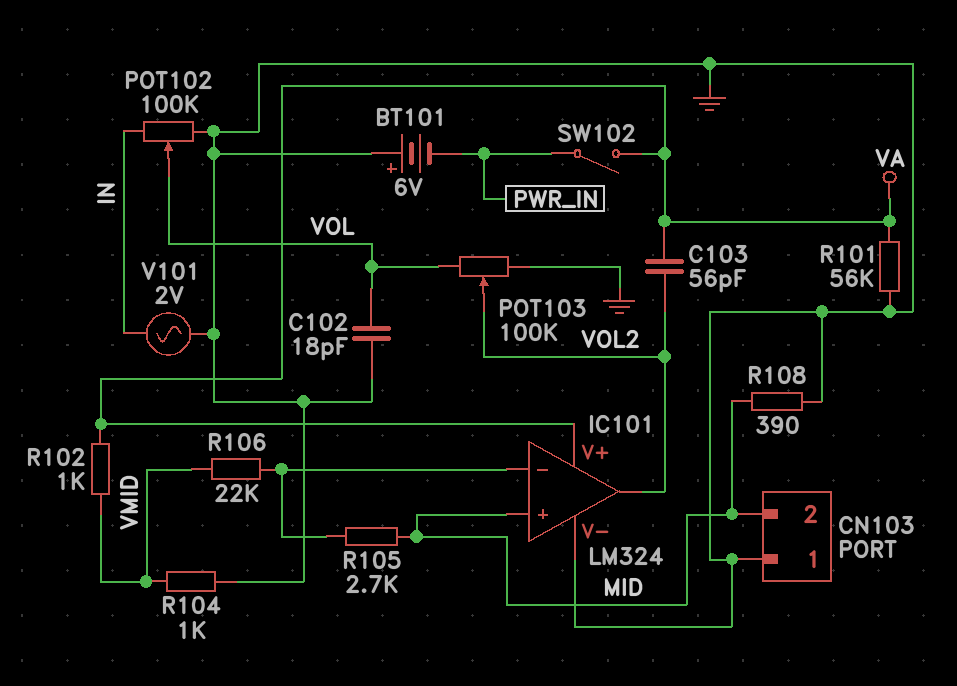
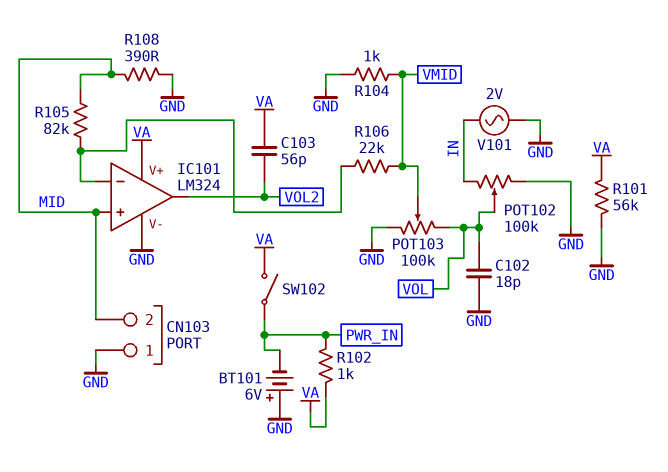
POT103: 100k (GND, VOL, wiper VOL2) -> 100k (GND, VOL, wiper VMID)
R102: 1k (VA, VMID) -> 1k (PWR_IN, VA)
R105: 2.7k (IC101/in-, MID) -> 82k (IC101/in-, MID)

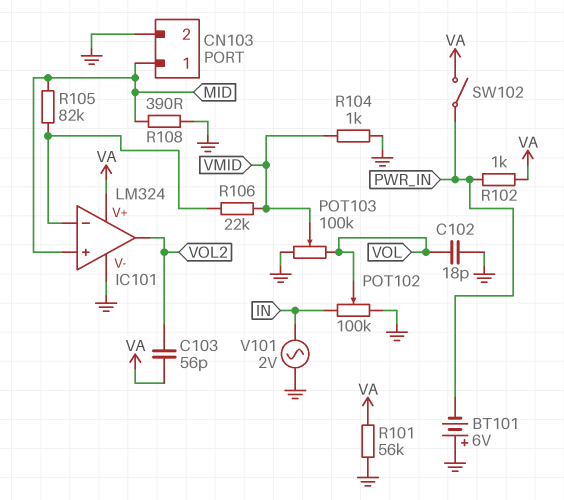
CN103 pin 1: GND -> MID
CN103 pin 2: MID -> GND

